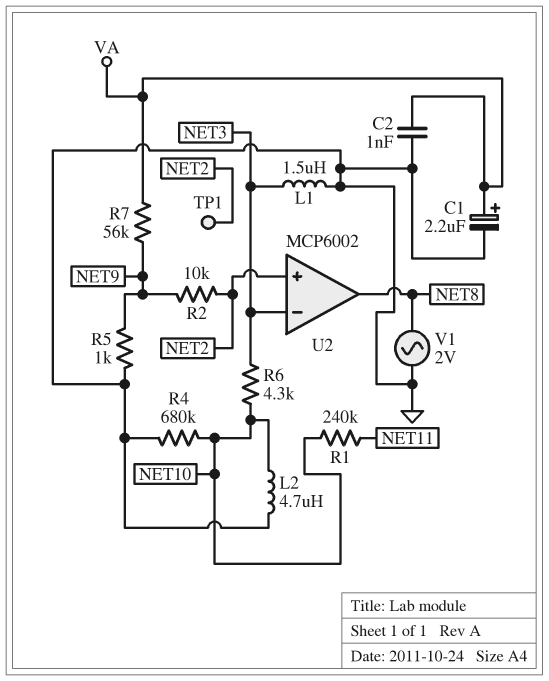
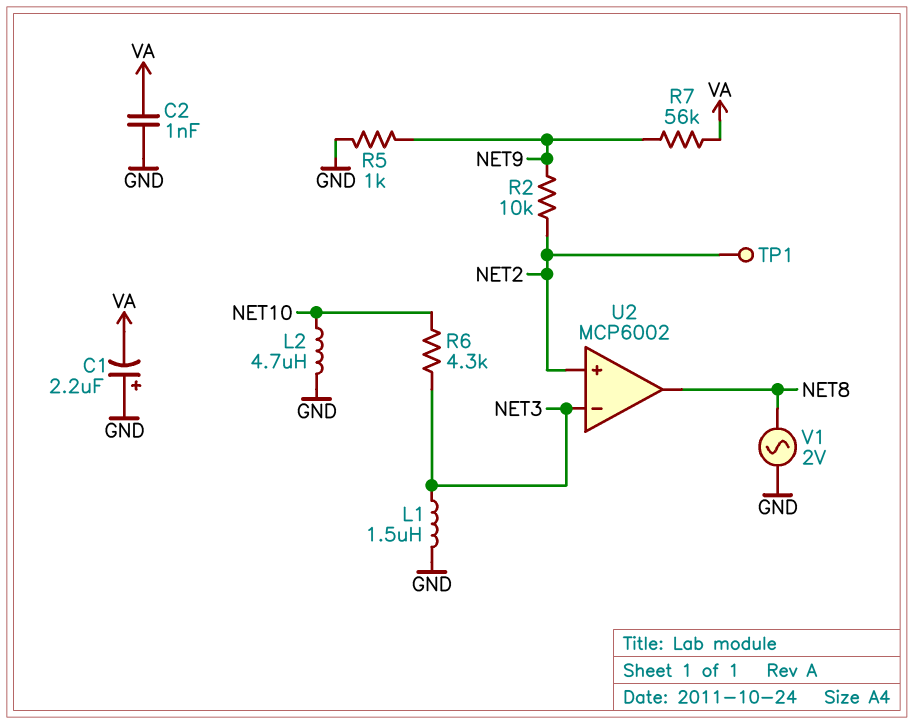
C1: 2.2uF (plus VA, minus GND) -> 2.2uF (plus GND, minus VA)
R1: 240k (NET10, NET11) -> none
R4: 680k (GND, NET10) -> none

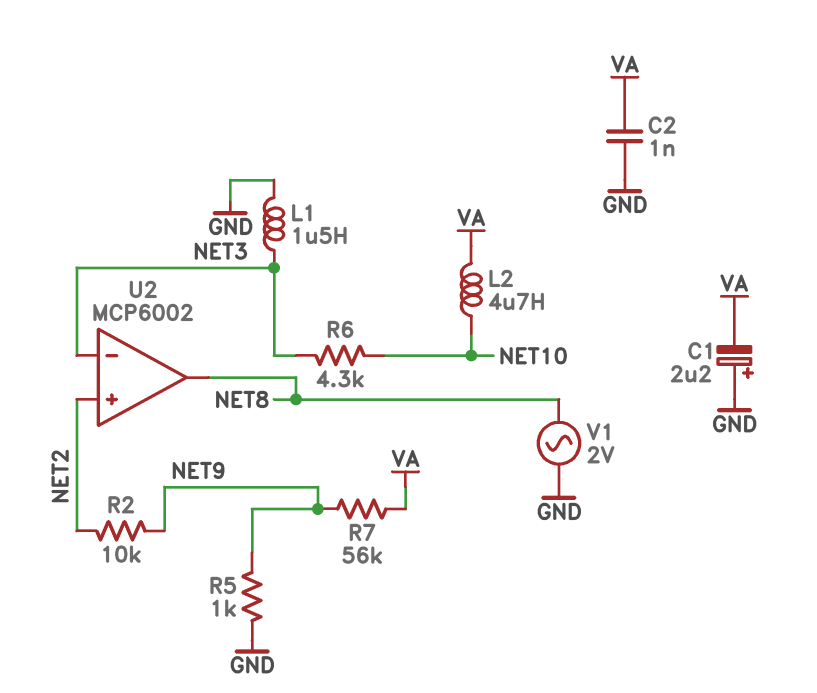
L2: 4.7uH (GND, NET10) -> 4.7uH (NET10, VA)
TP1: test point (NET2) -> none

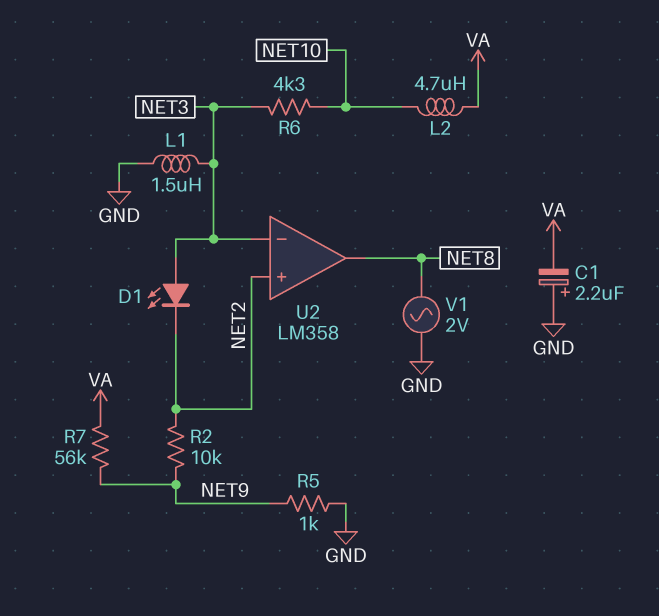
C2: 1nF (GND, VA) -> none
D1: none -> LED (A NET3, K NET2)
U2: MCP6002 -> LM358

